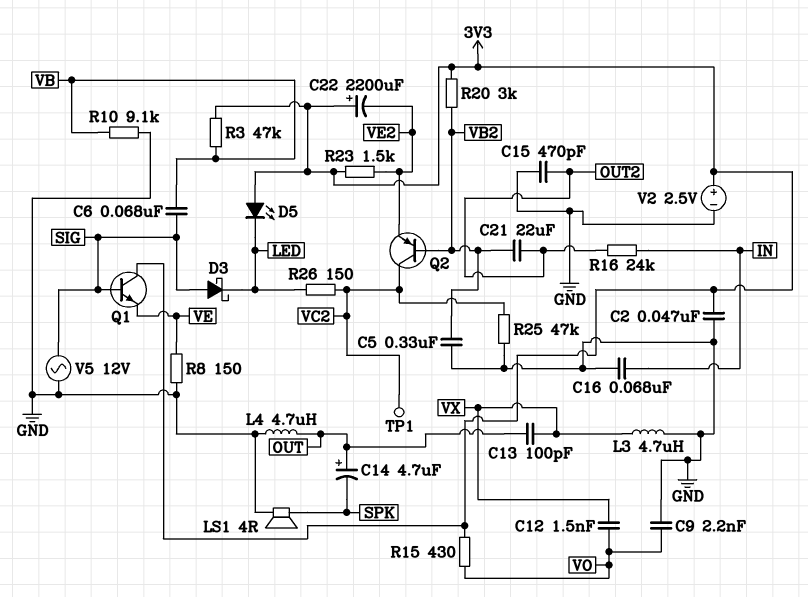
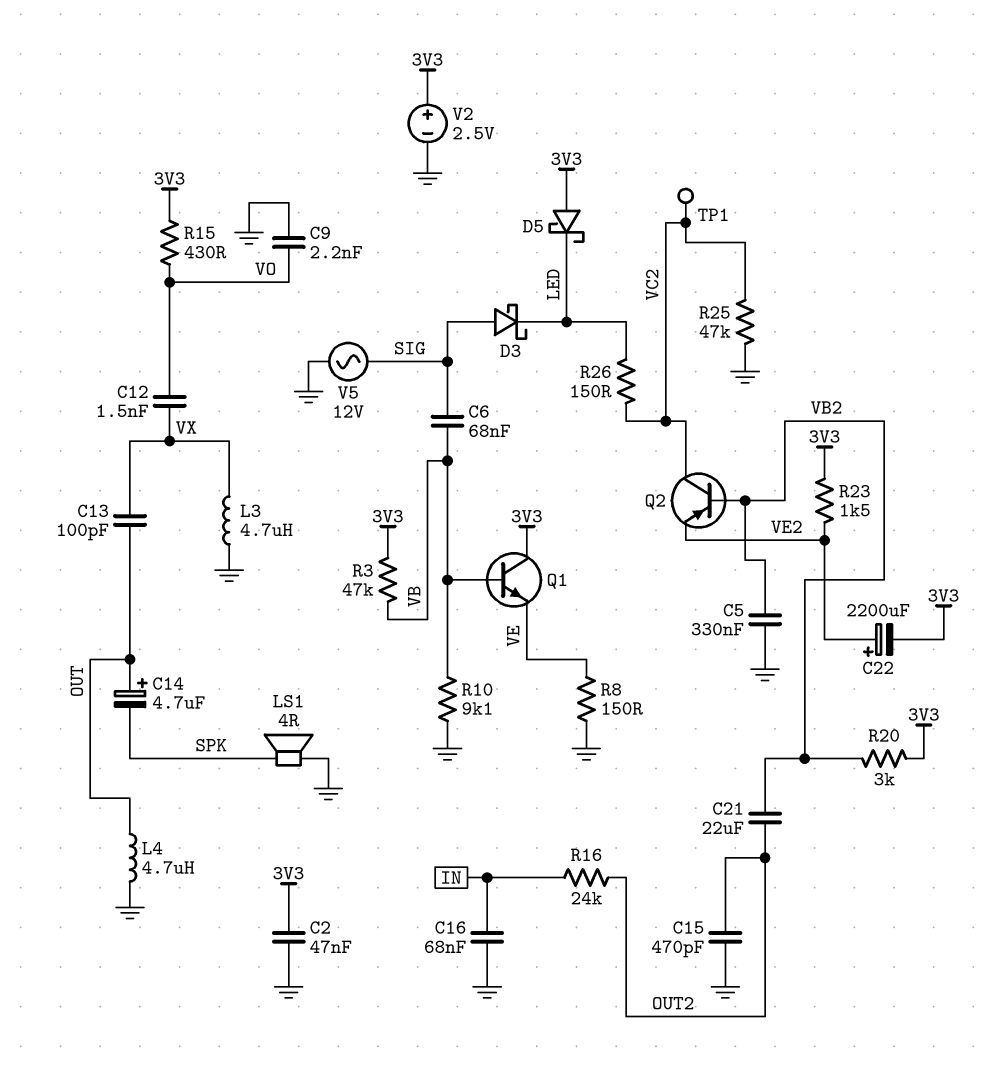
C22: 2200uF (plus 3V3, minus VE2) -> 2200uF (plus VE2, minus 3V3)
D5: LED (A 3V3, K LED) -> schottky (A 3V3, K LED)
Q1: NPN (B SIG, C 3V3, E VE) -> NPN (B VB, C 3V3, E VE)

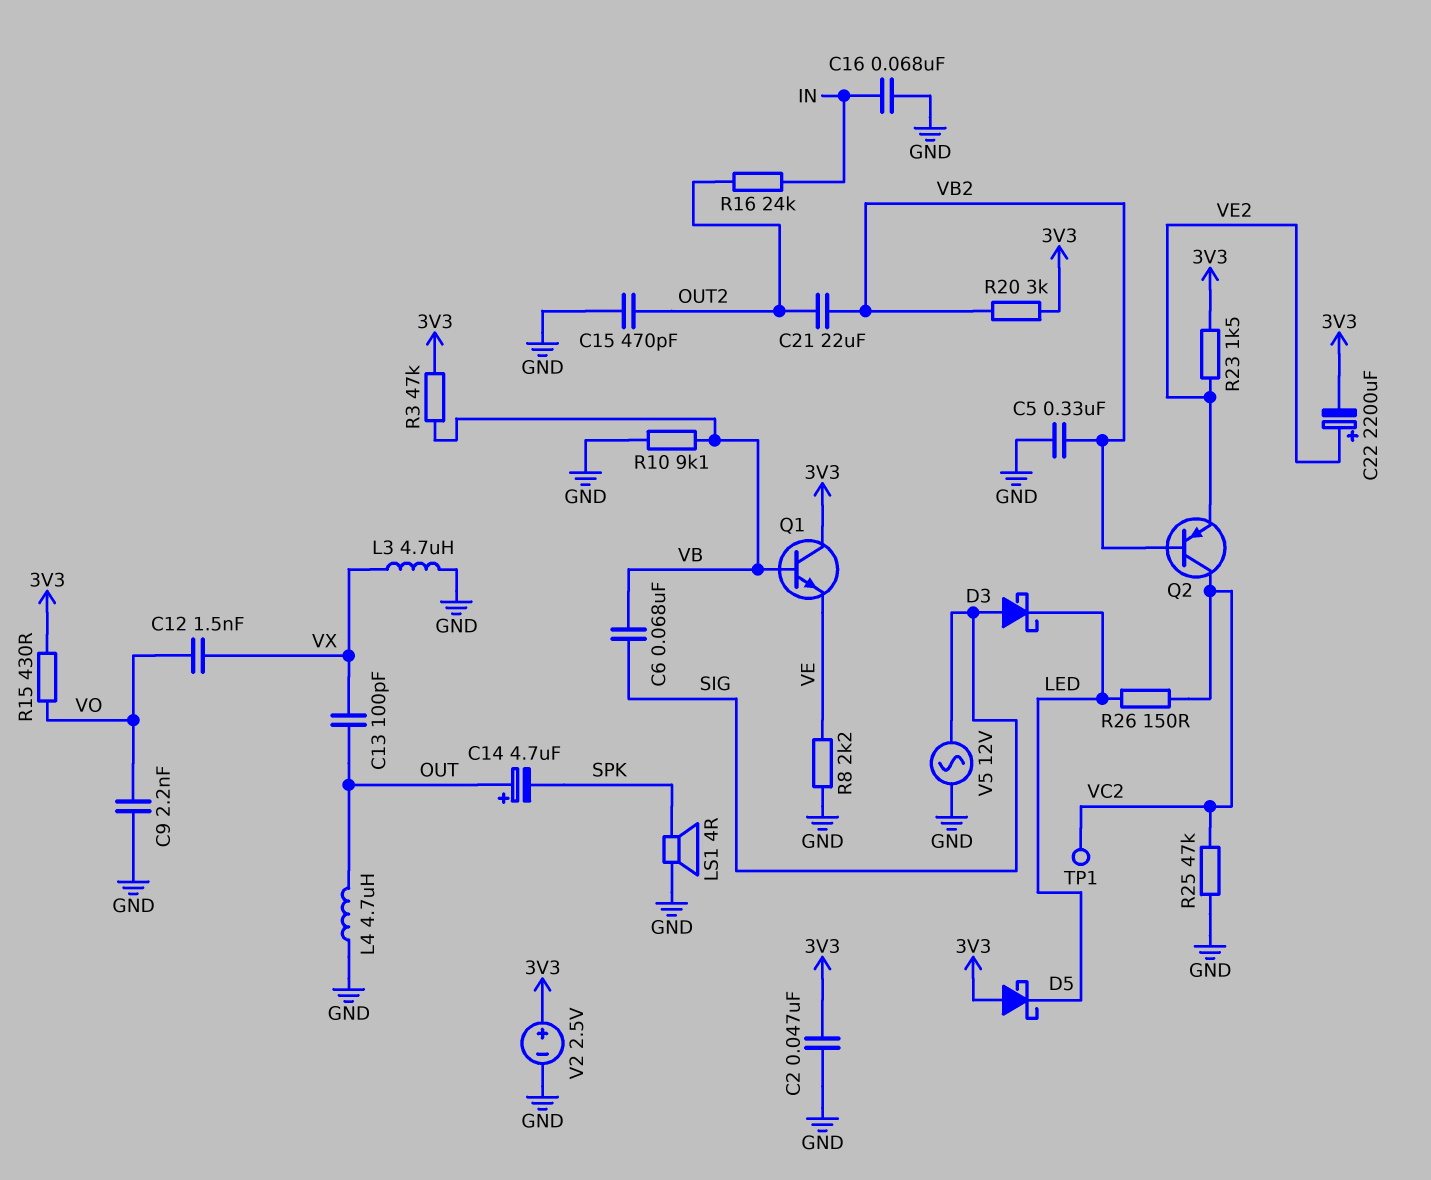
R8: 150 (GND, VE) -> 2.2k (GND, VE)

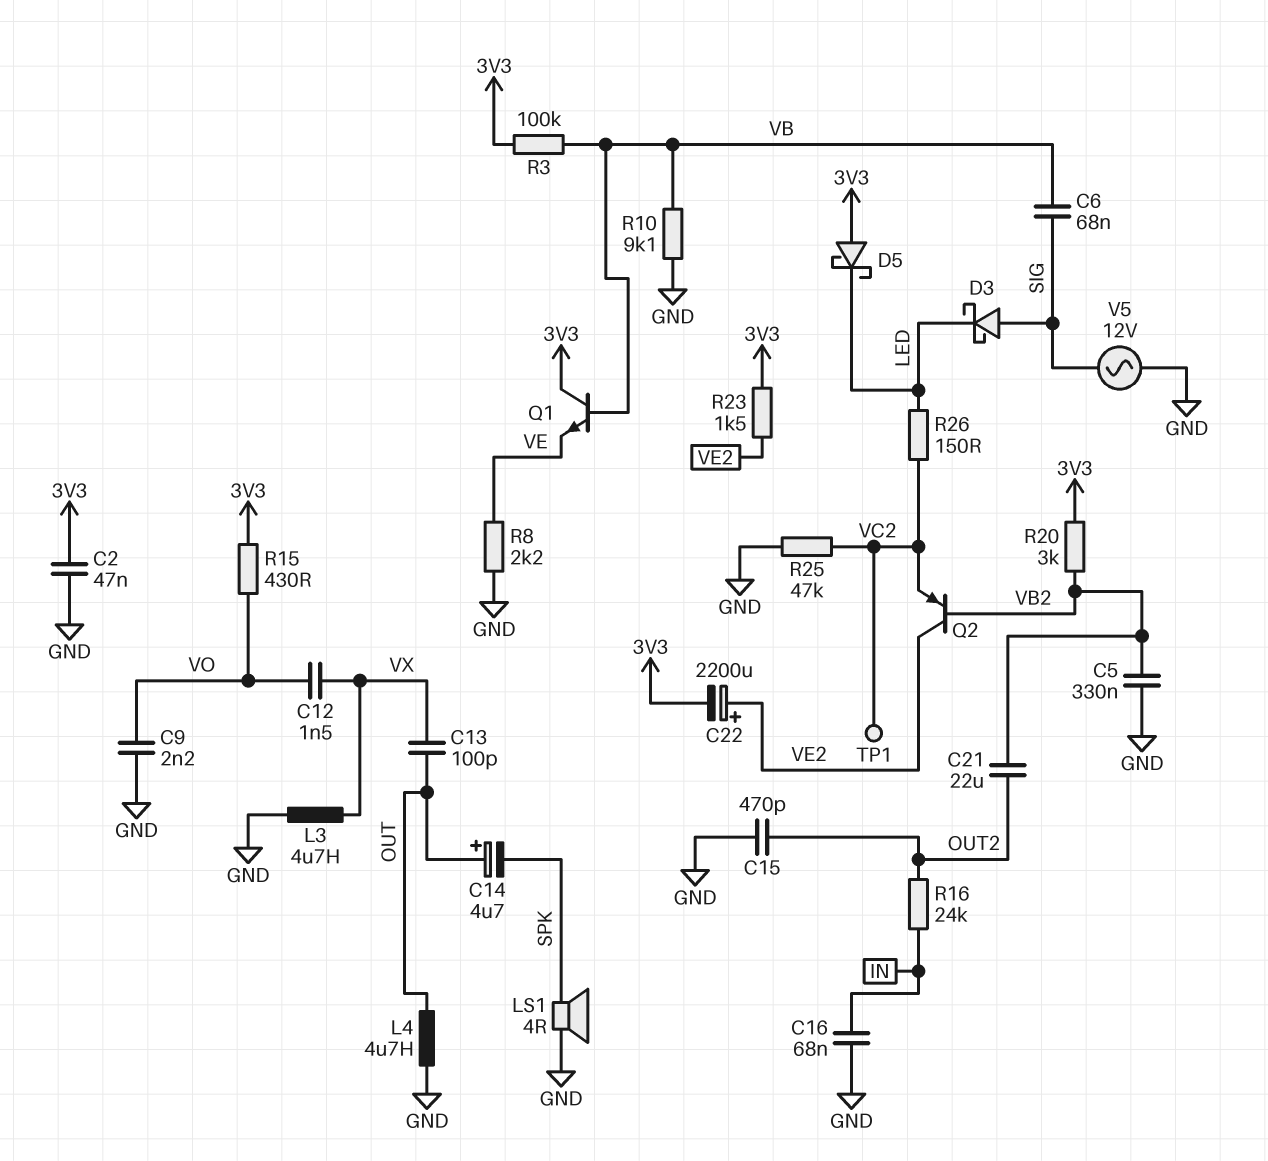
Q2: PNP (B VB2, C VC2, E VE2) -> PNP (B VB2, C VE2, E VC2)
R3: 47k (3V3, VB) -> 100k (3V3, VB)
V2: 2.5V (plus 3V3, minus GND) -> none

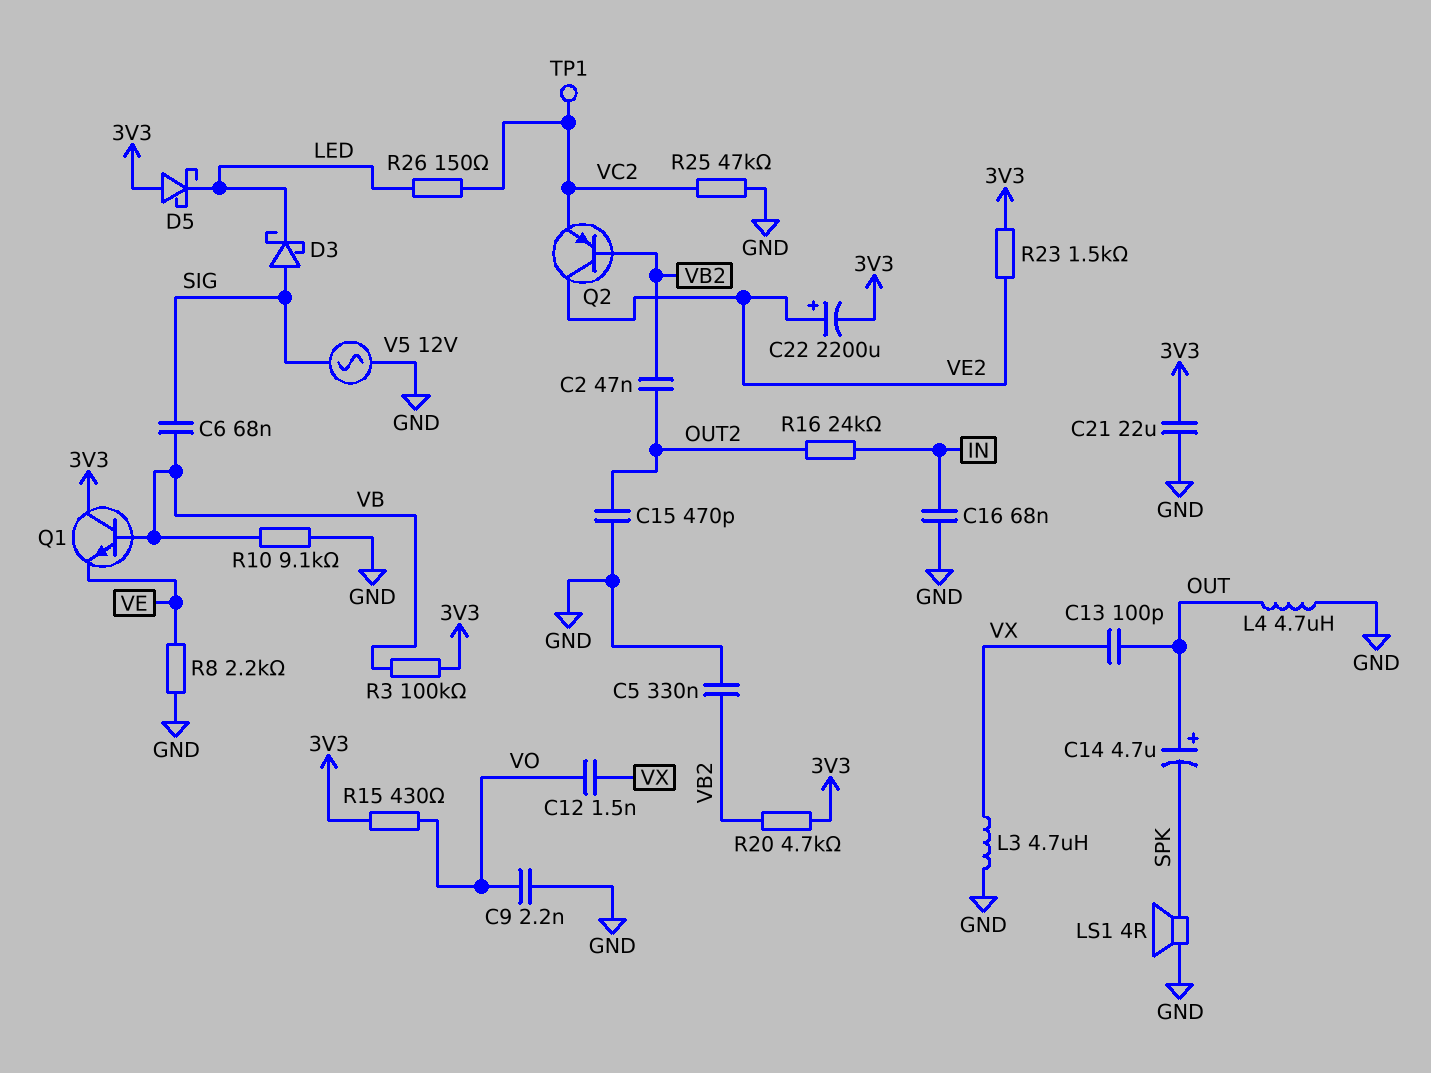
C2: 47nF (3V3, GND) -> 47nF (OUT2, VB2)
C21: 22uF (OUT2, VB2) -> 22uF (3V3, GND)
R20: 3k (3V3, VB2) -> 4.7k (3V3, VB2)

